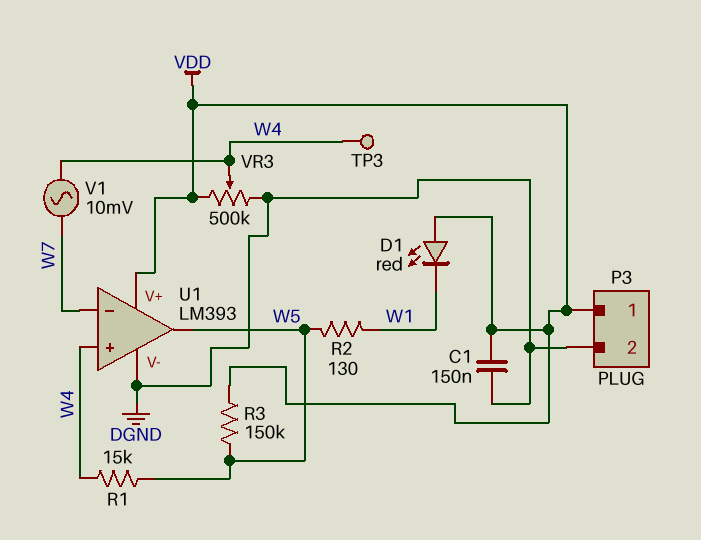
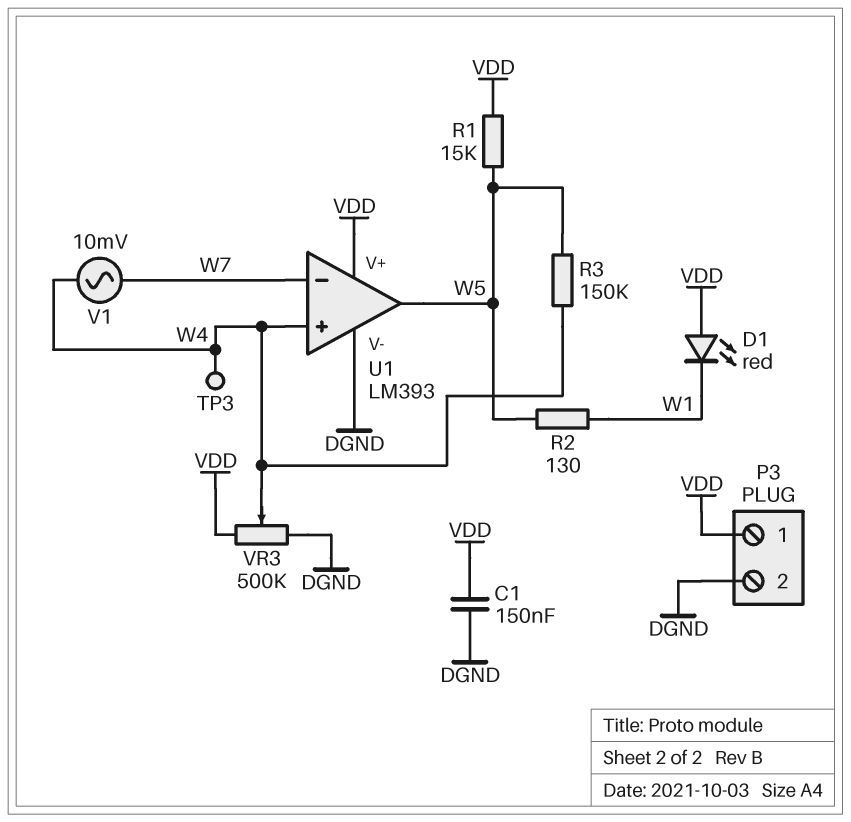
R1: 15k (W4, W5) -> 15k (VDD, W5)
R3: 150k (VDD, W5) -> 150k (W4, W5)

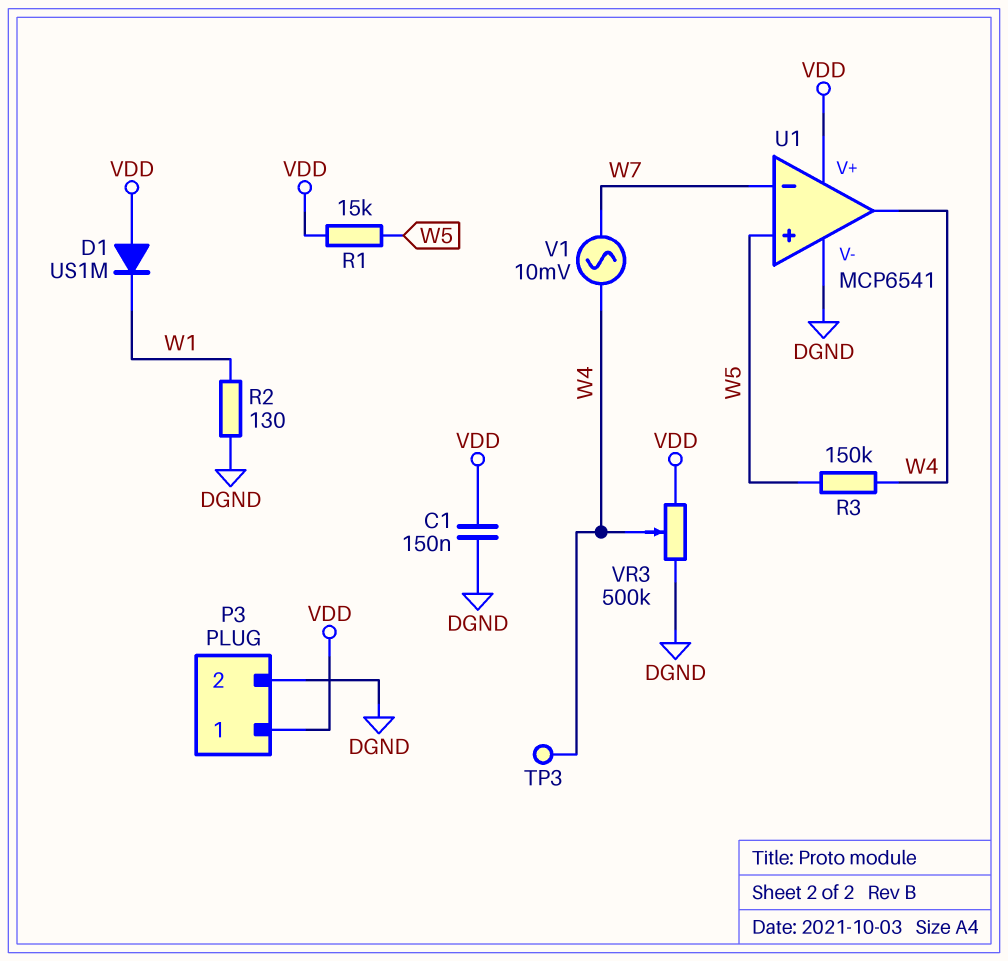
D1: LED red (A VDD, K W1) -> diode US1M (A VDD, K W1)
R2: 130 (W1, W5) -> 130 (DGND, W1)
U1: LM393 -> MCP6541
U1 pin in+: W4 -> W5
U1 pin out: W5 -> W4

